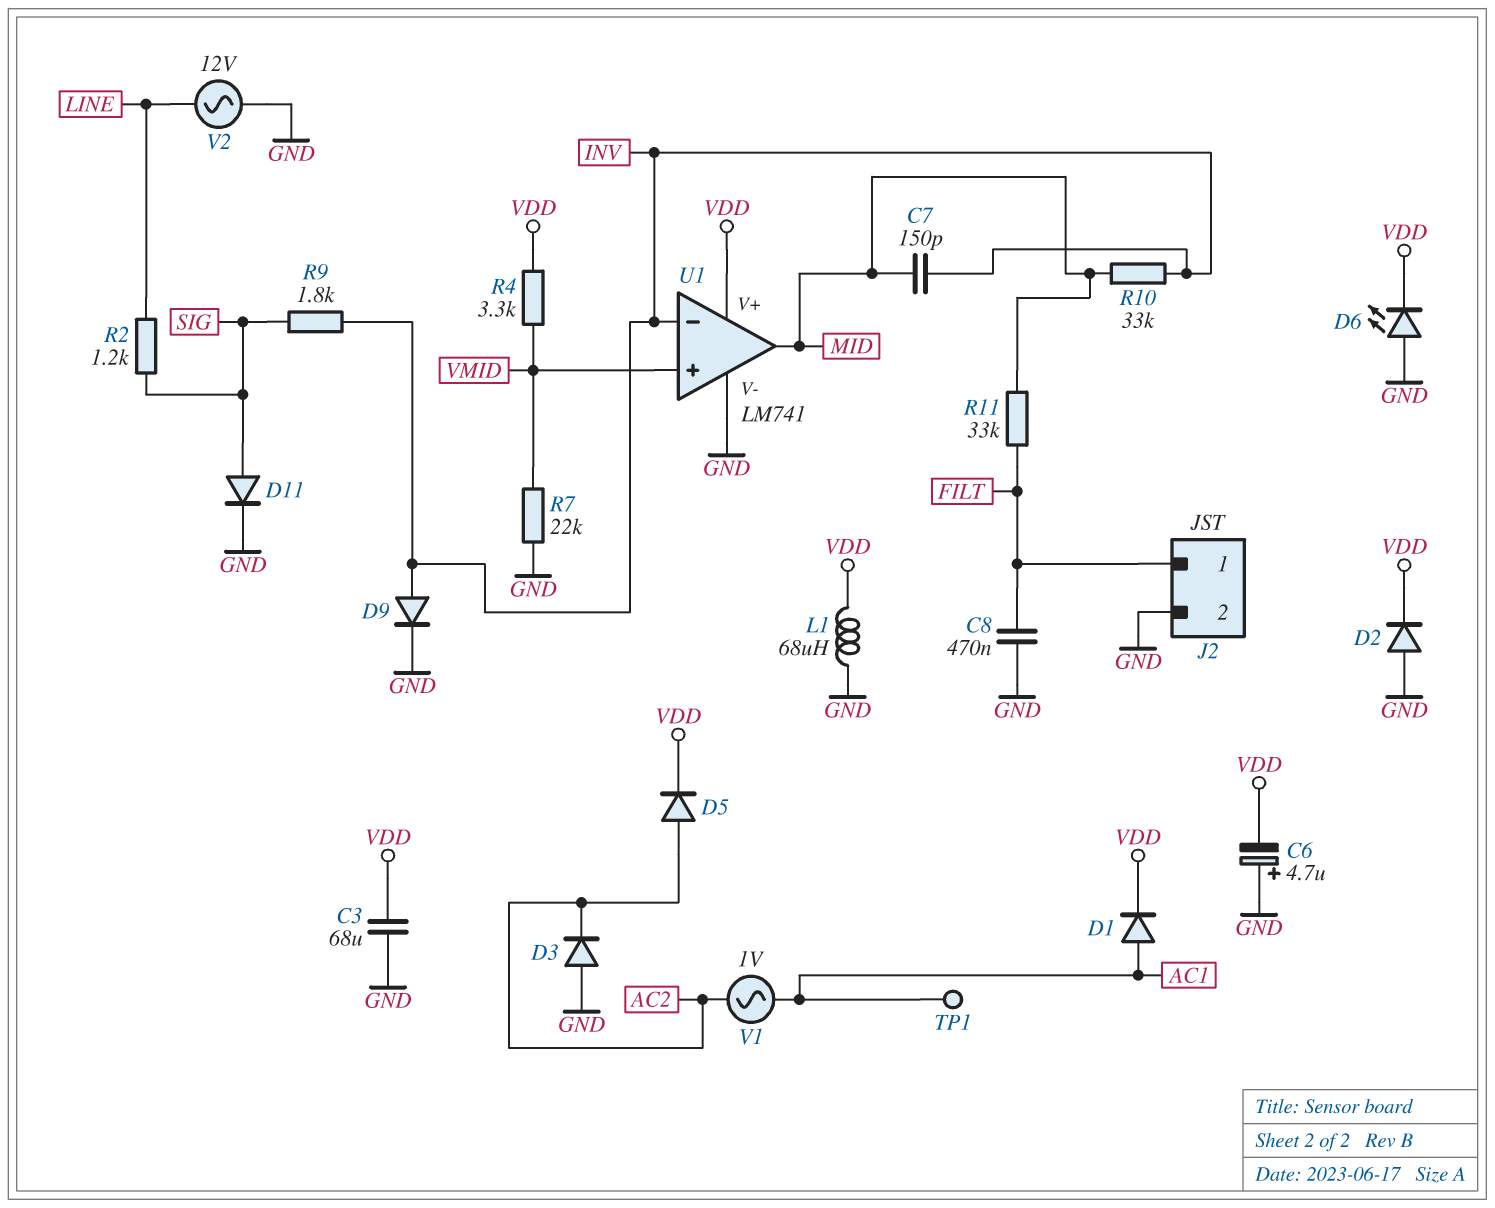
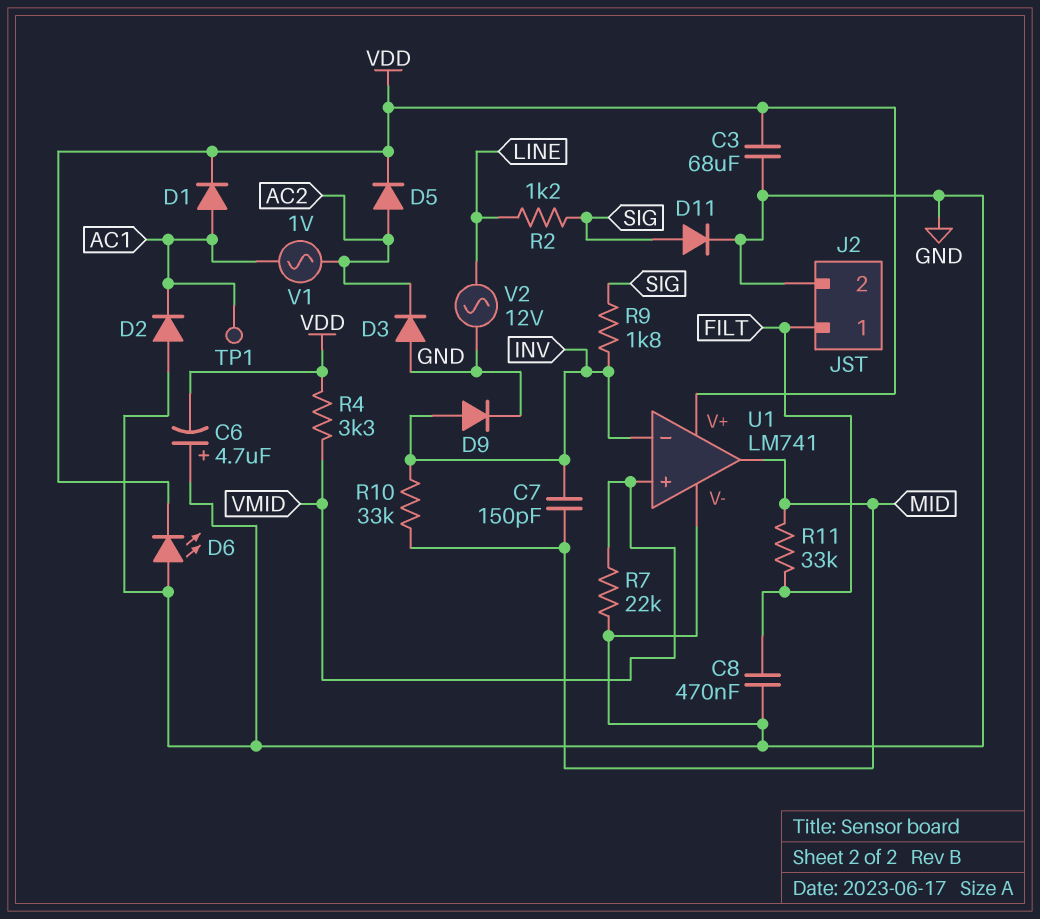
D2: diode (A GND, K VDD) -> diode (A GND, K AC1)
L1: 68uH (GND, VDD) -> none

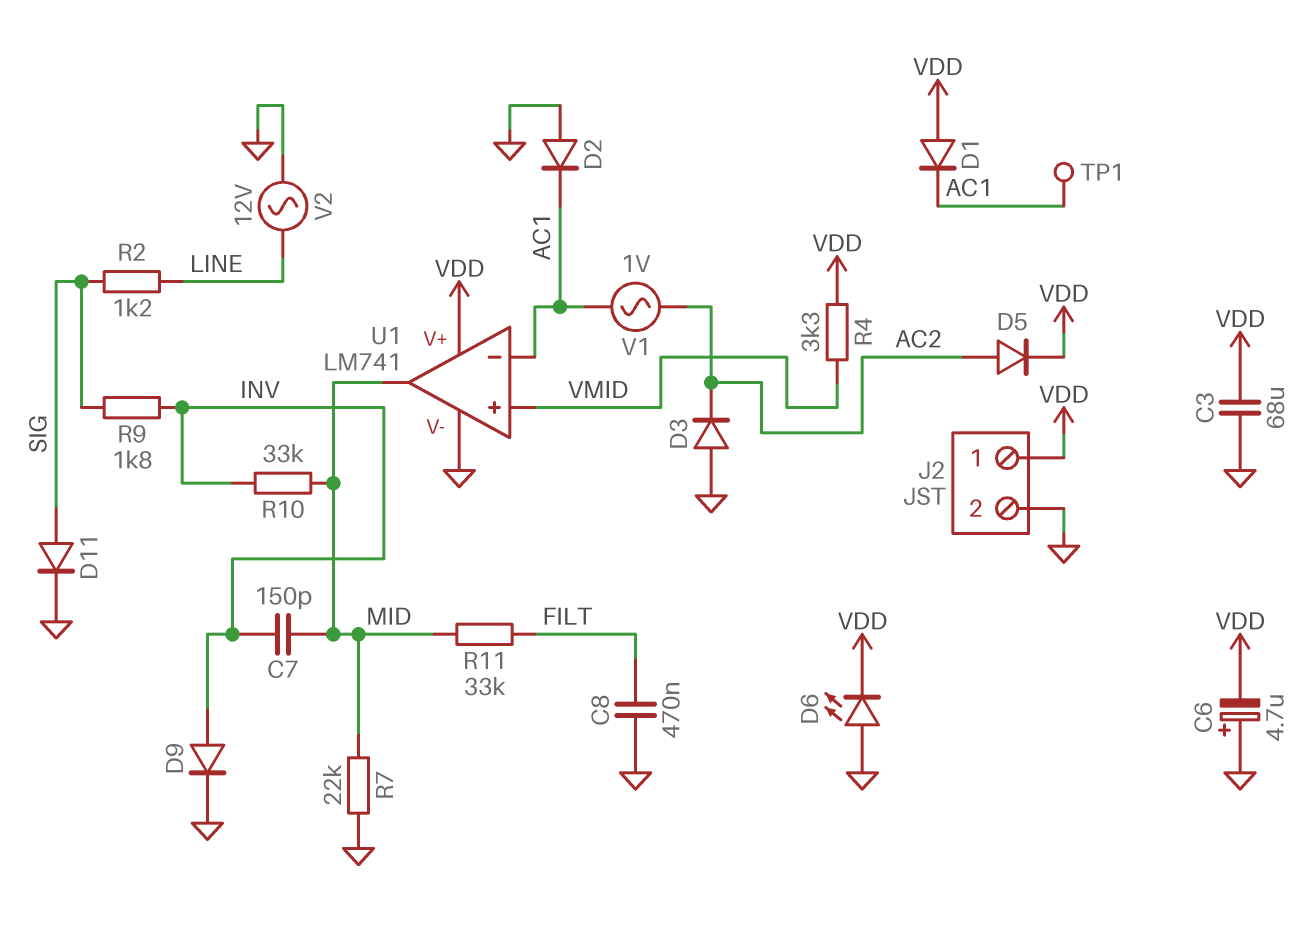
D1: diode (A AC1, K VDD) -> diode (A VDD, K AC1)
J2 pin 1: FILT -> VDD
R7: 22k (GND, VMID) -> 22k (GND, MID)
U1 pin in-: INV -> AC1

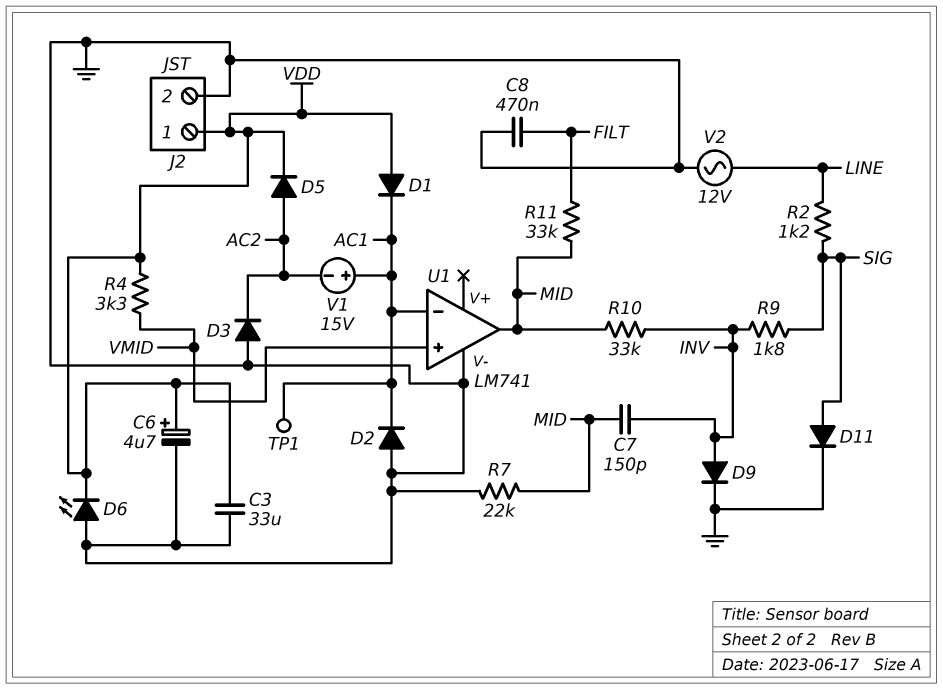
C3: 68uF (GND, VDD) -> 33uF (GND, VDD)
C6: 4.7uF (plus GND, minus VDD) -> 4.7uF (plus VDD, minus GND)
U1 pin V+: VDD -> none
V1: AC 1V (AC1, AC2) -> 15V (plus AC1, minus AC2)

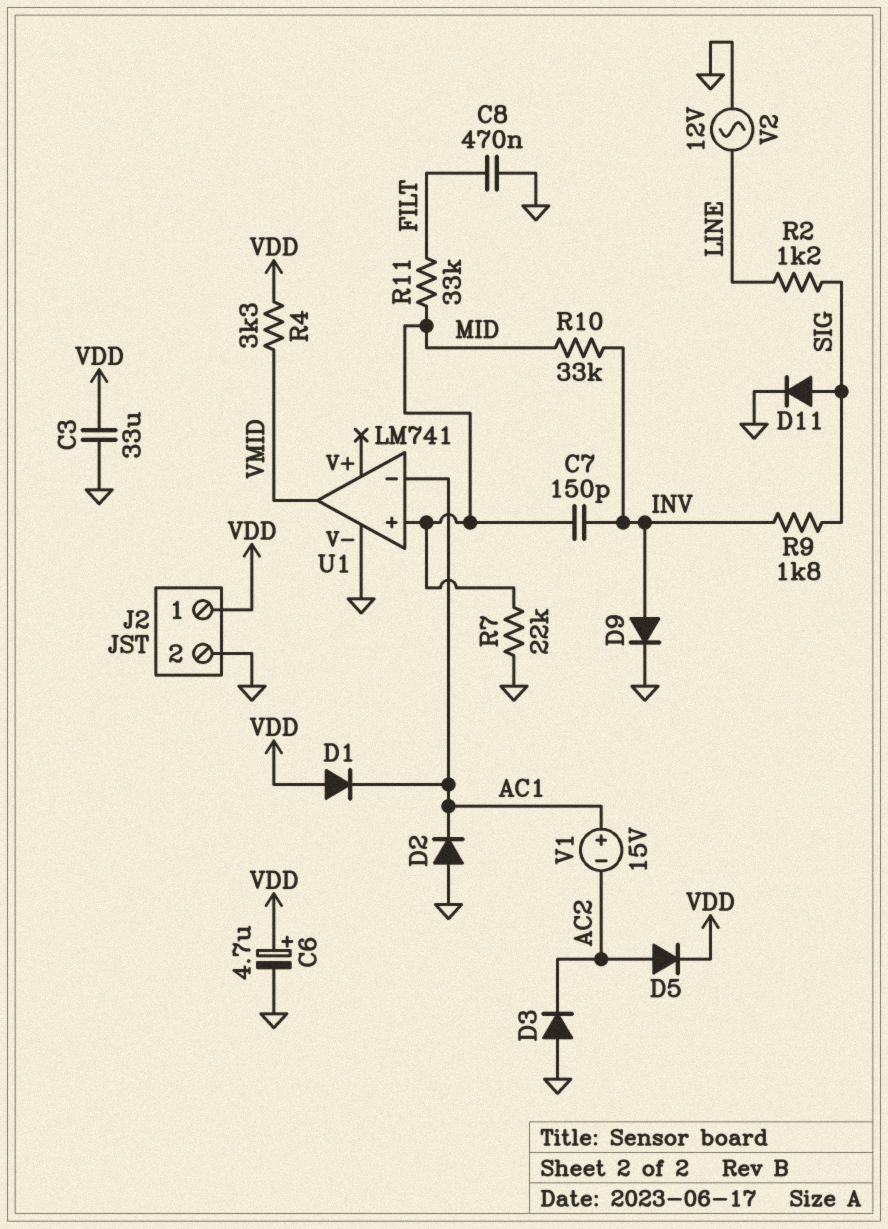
D6: LED (A GND, K VDD) -> none
TP1: test point (AC1) -> none
U1 pin in+: VMID -> MID
U1 pin out: MID -> VMID

